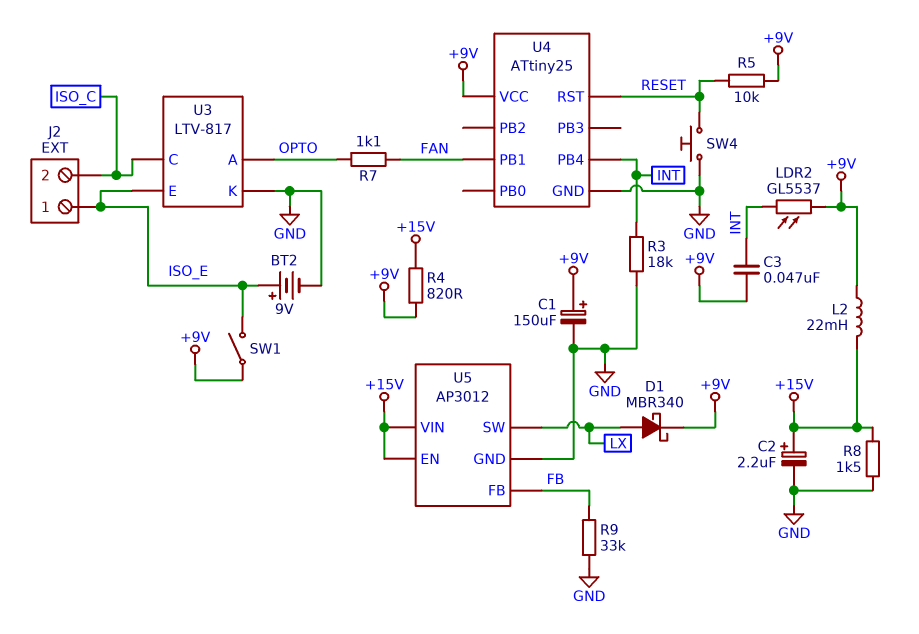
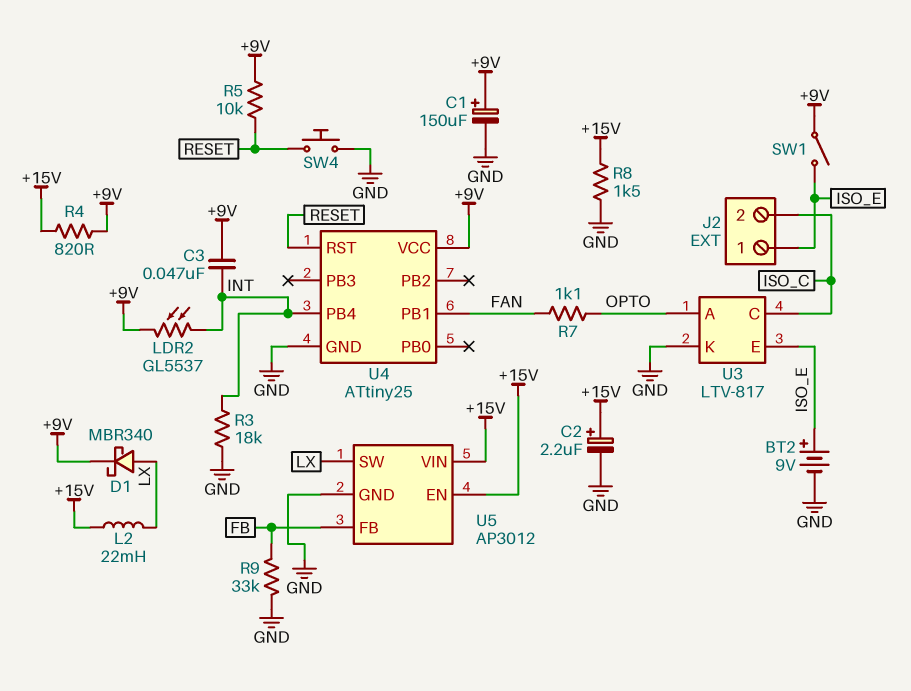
L2: 22mH (+9V, +15V) -> 22mH (+15V, LX)

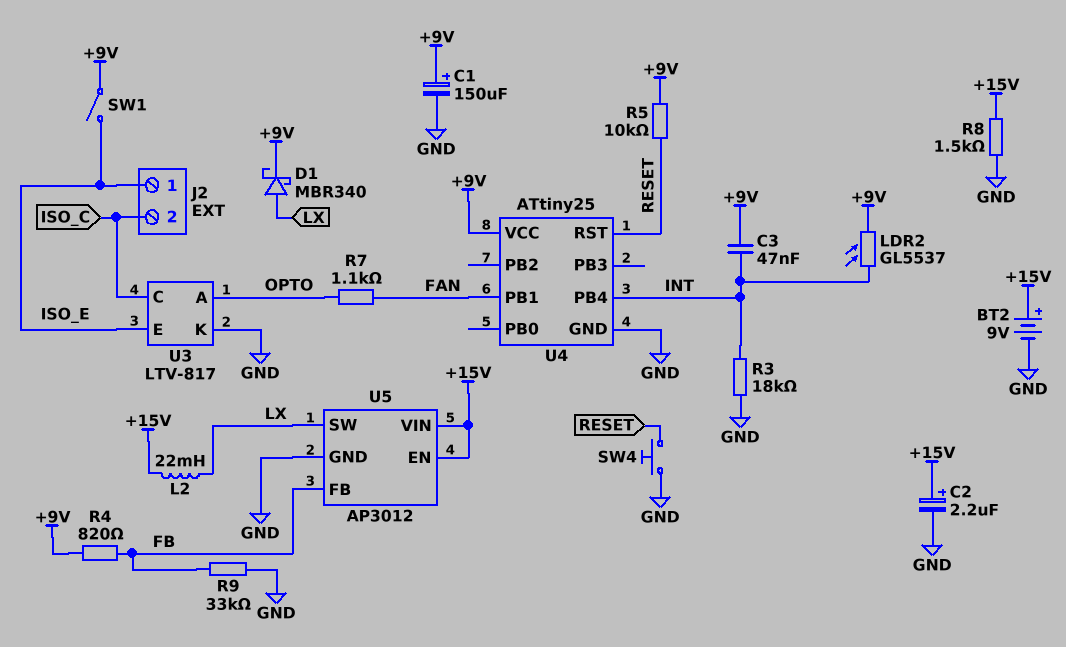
BT2: 9V (plus ISO_E, minus GND) -> 9V (plus +15V, minus GND)
R4: 820 (+9V, +15V) -> 820 (+9V, FB)

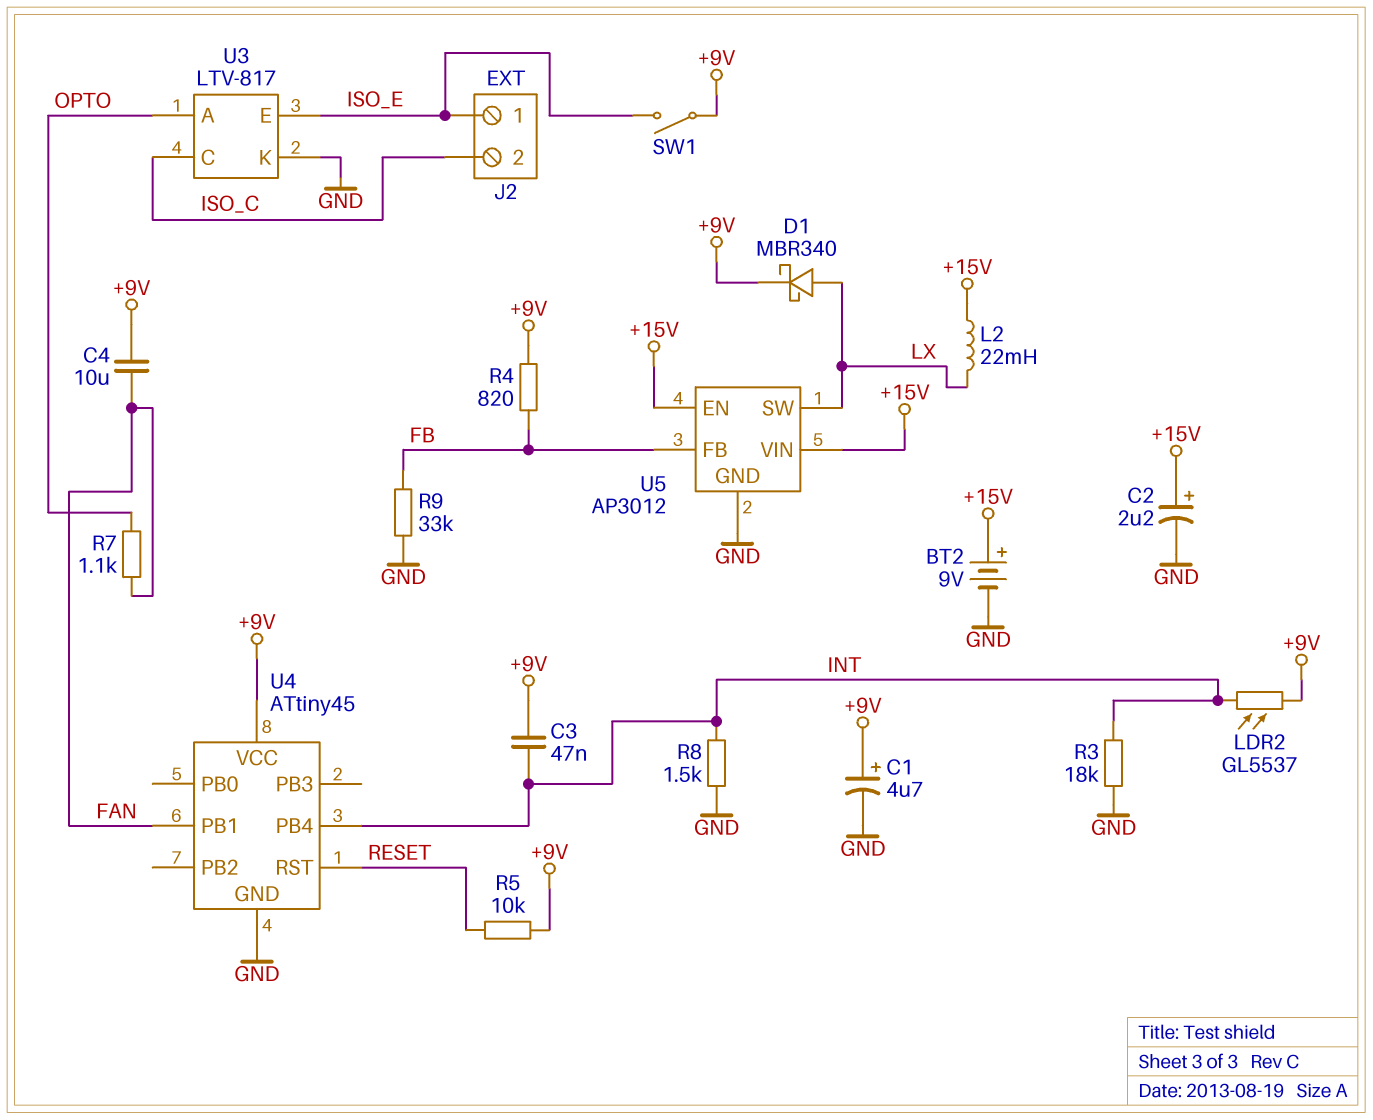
C1: 150uF (plus +9V, minus GND) -> 4.7uF (plus +9V, minus GND)
C4: none -> 10uF (+9V, FAN)
R8: 1.5k (+15V, GND) -> 1.5k (GND, INT)
SW4: button (GND, RESET) -> none
U4: ATtiny25 -> ATtiny45

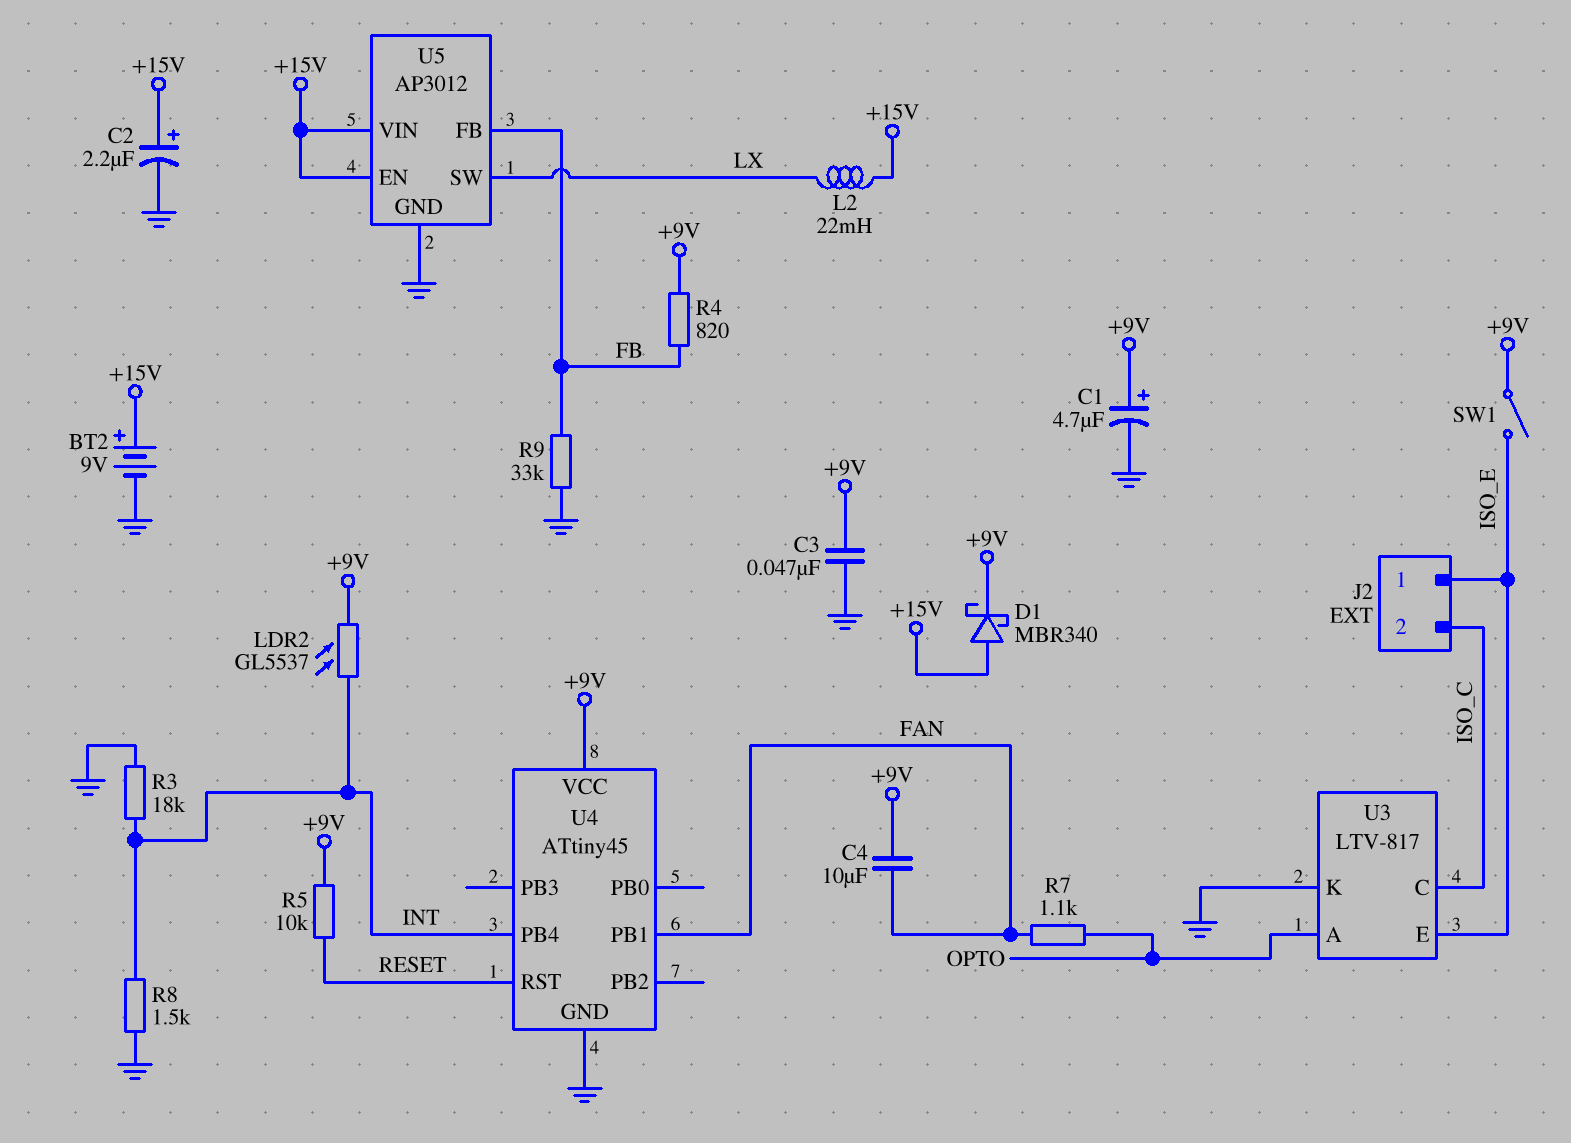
C3: 47nF (+9V, INT) -> 47nF (+9V, GND)
D1: schottky MBR340 (A LX, K +9V) -> schottky MBR340 (A +15V, K +9V)

